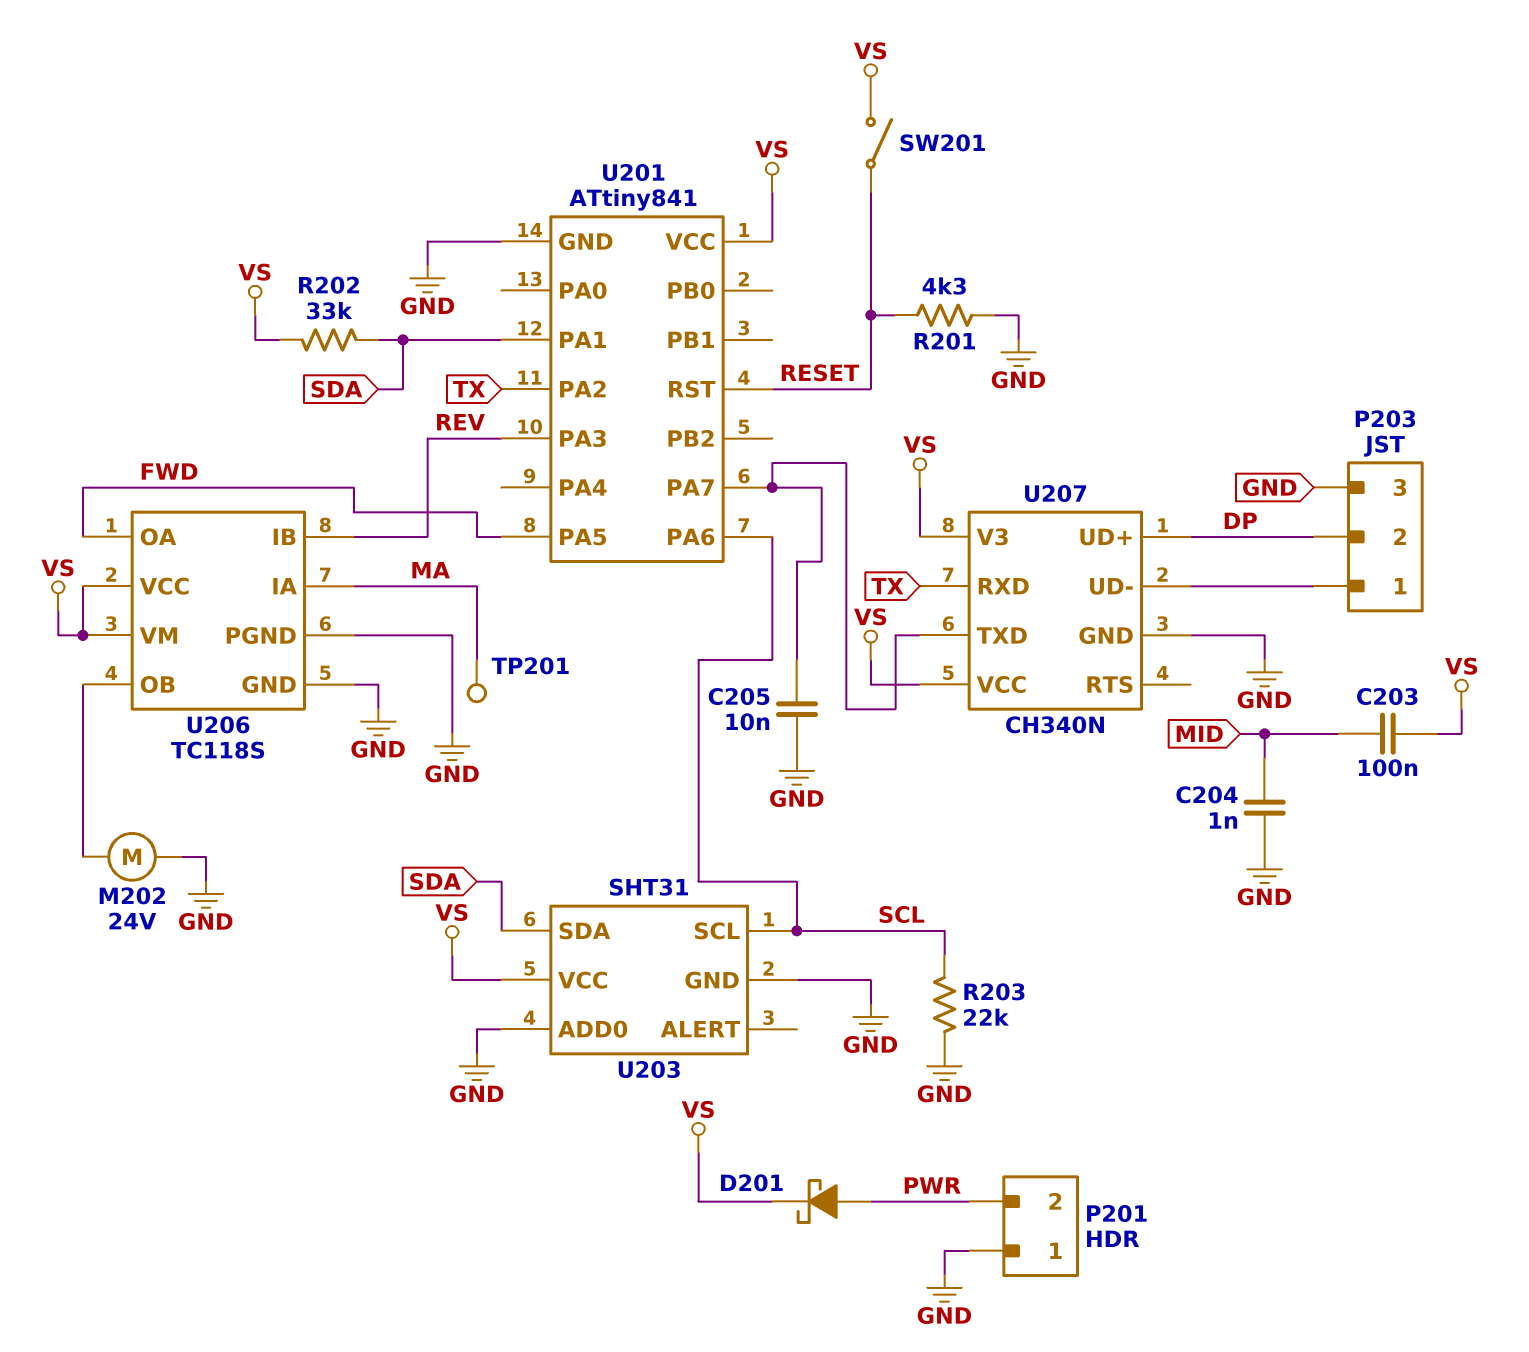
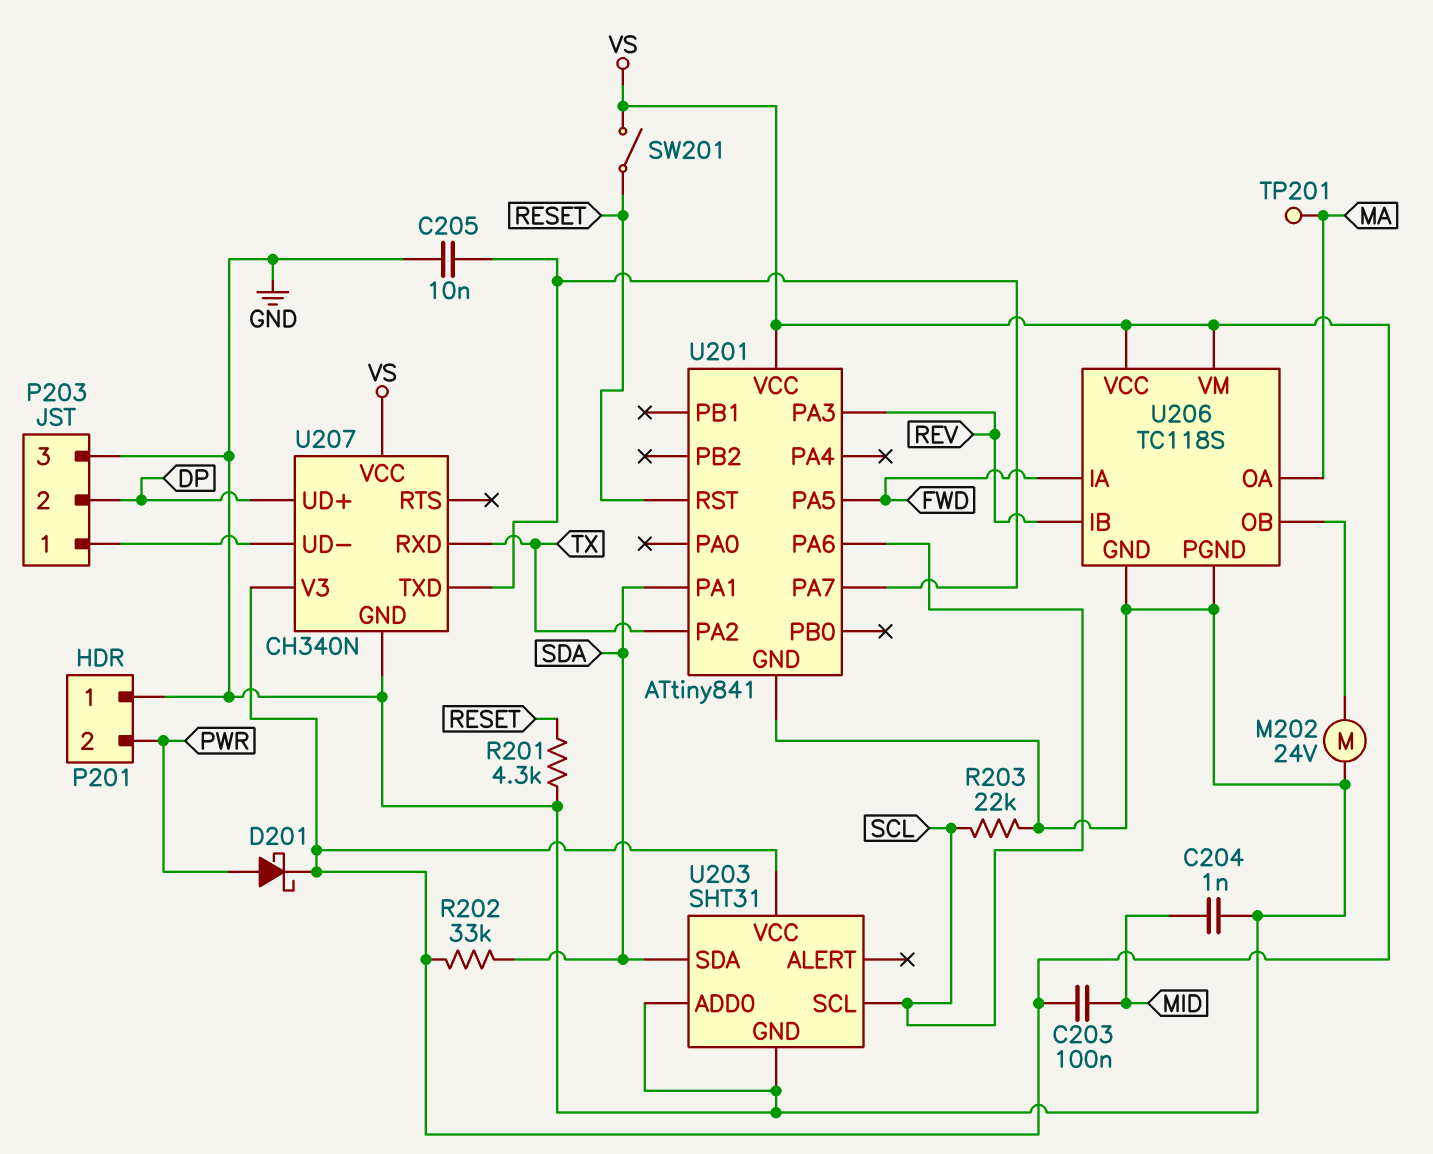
U206 pin IA: MA -> FWD
U206 pin OA: FWD -> MA

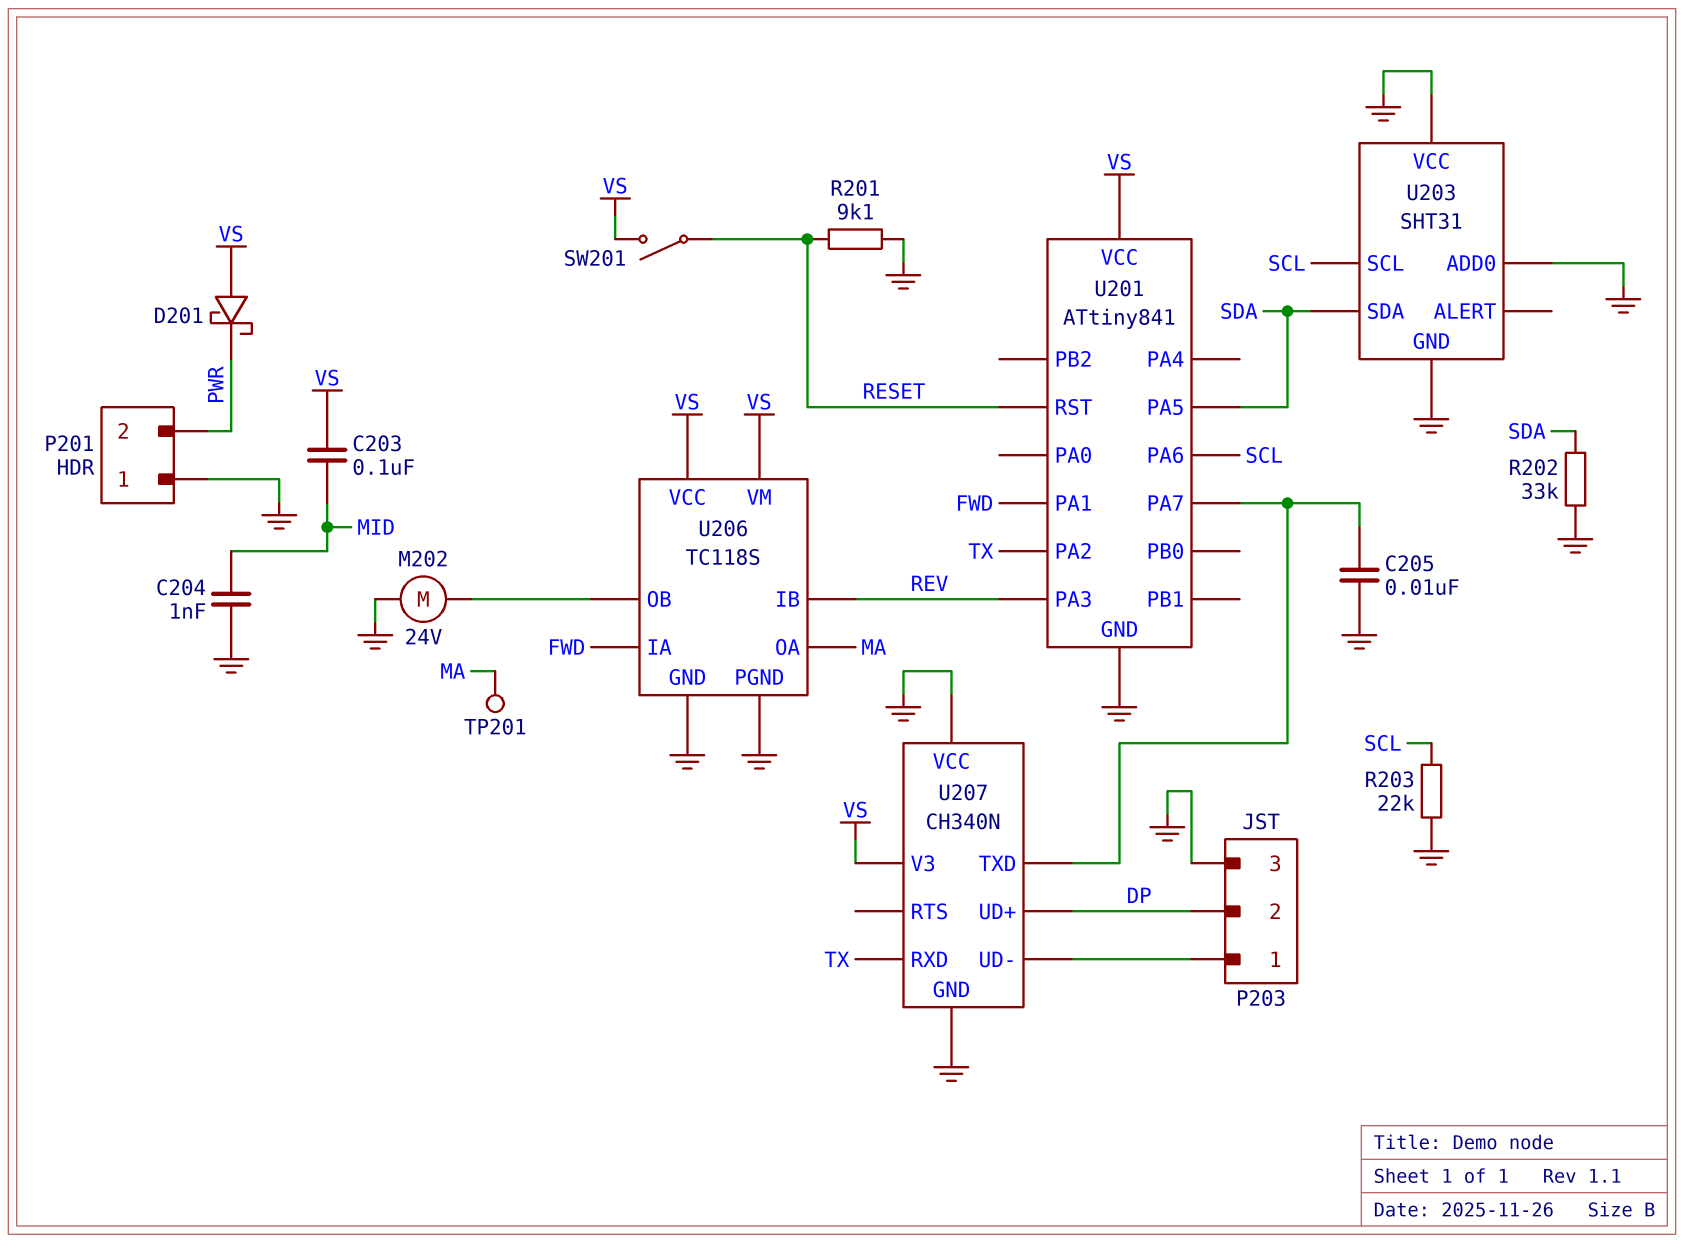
D201: schottky (A PWR, K VS) -> schottky (A VS, K PWR)
R201: 4.3k (GND, RESET) -> 9.1k (GND, RESET)
R202: 33k (SDA, VS) -> 33k (GND, SDA)
U201 pin PA1: SDA -> FWD
U201 pin PA5: FWD -> SDA
U203 pin VCC: VS -> GND
U207 pin VCC: VS -> GND

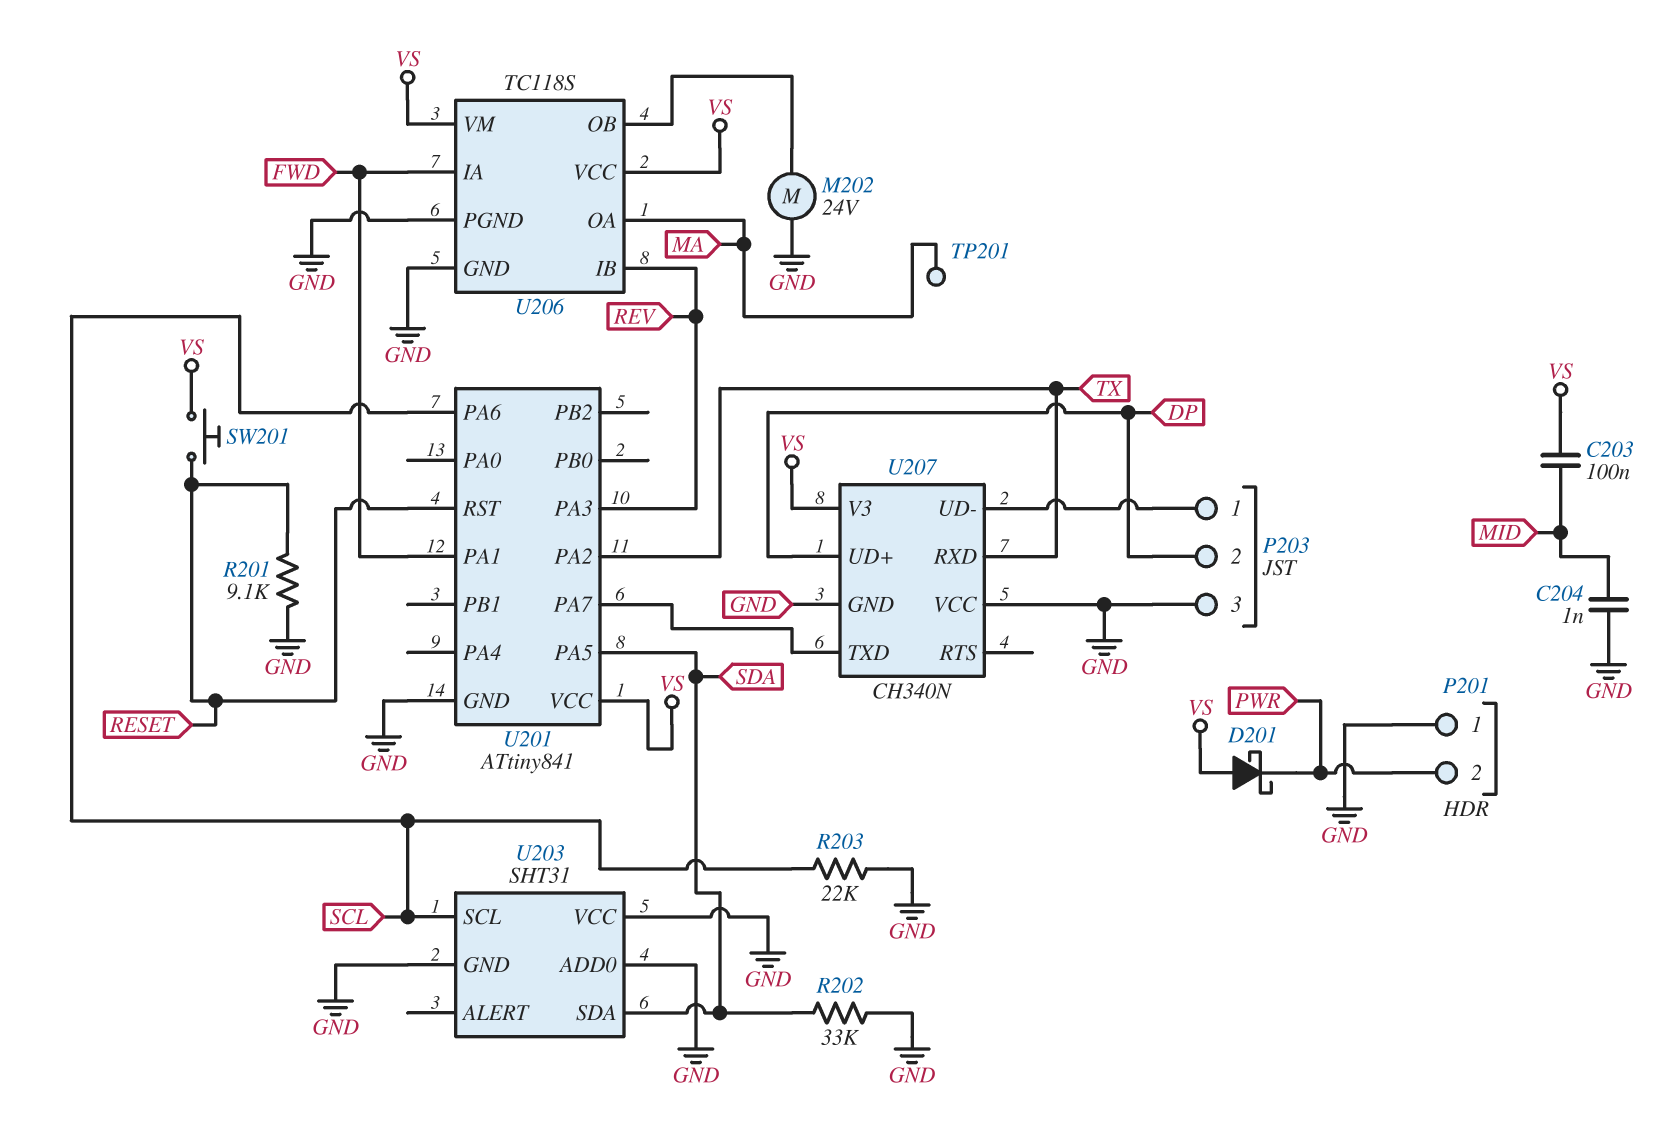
C205: 10nF (GND, U201/PA7) -> none
SW201: switch (RESET, VS) -> button (RESET, VS)

